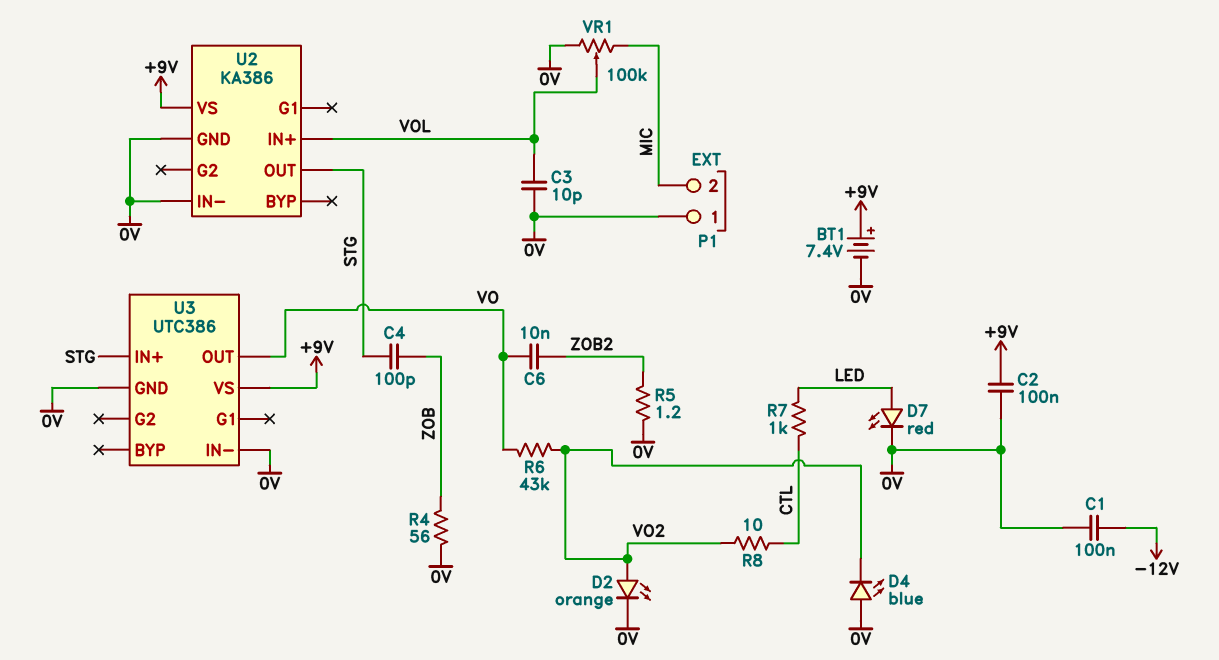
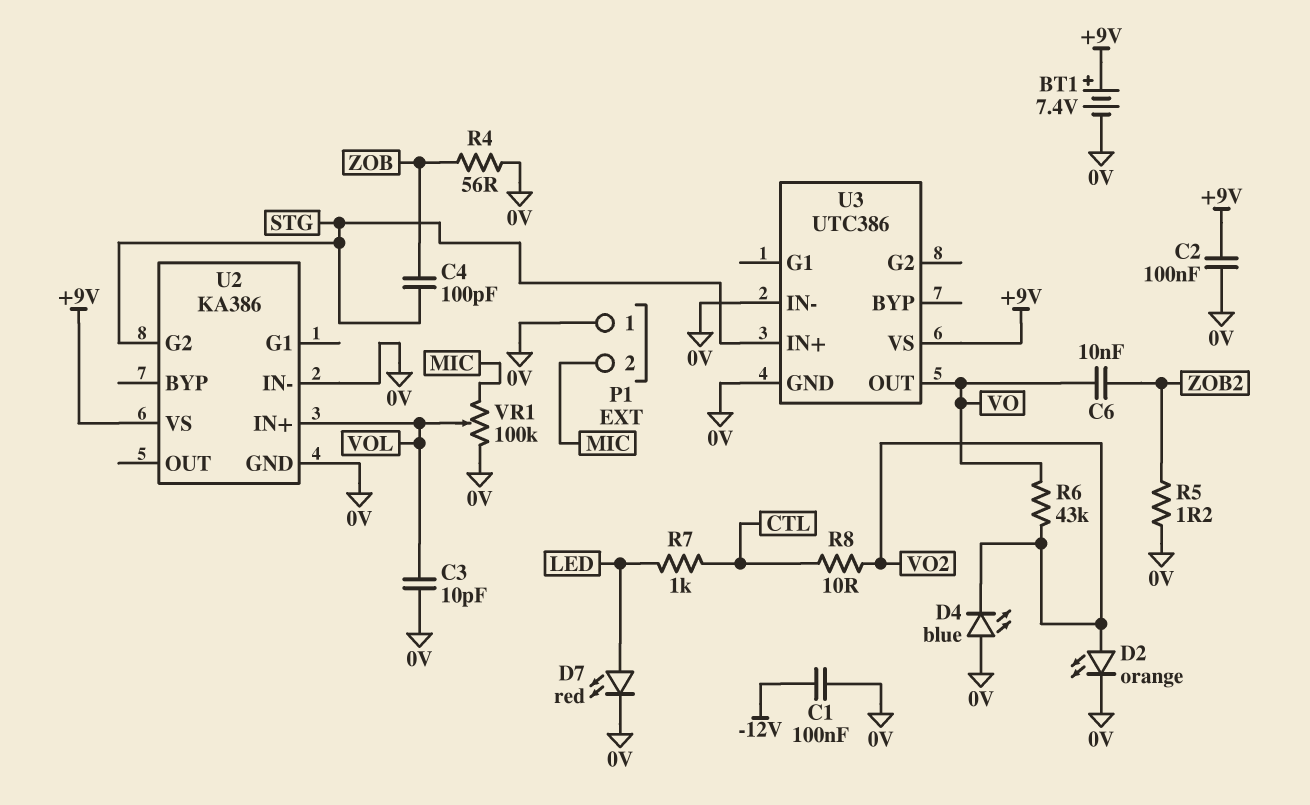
U2 pin G2: none -> STG
U2 pin OUT: STG -> none

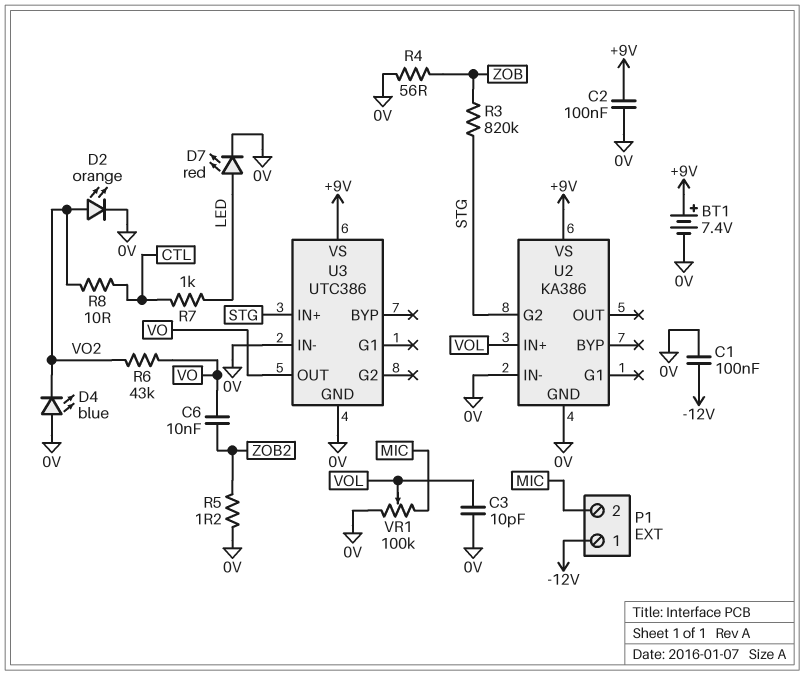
C4: 100pF (STG, ZOB) -> none
P1 pin 1: 0V -> -12V
R3: none -> 820k (STG, ZOB)

